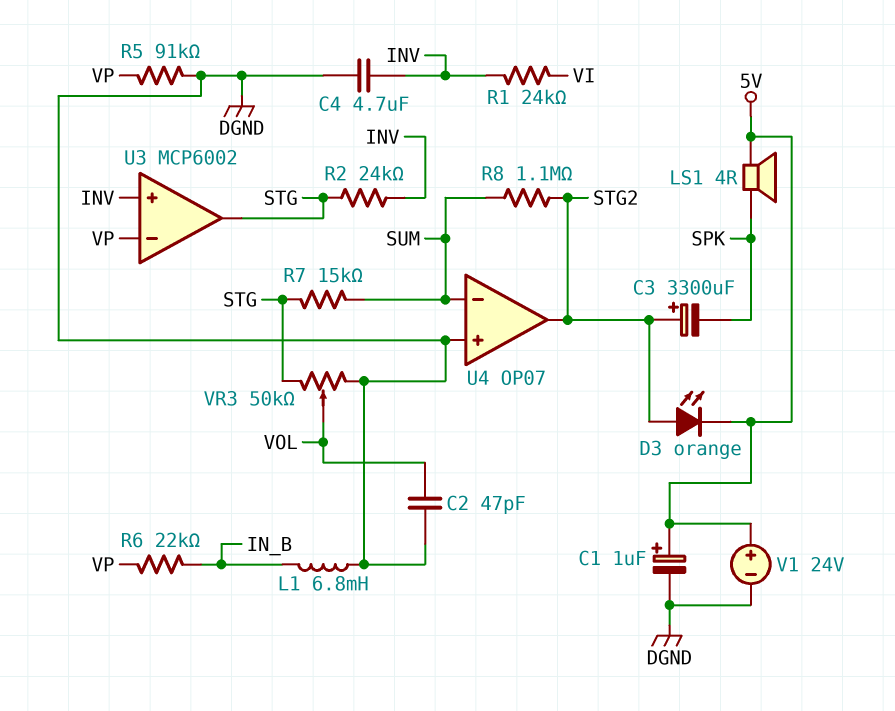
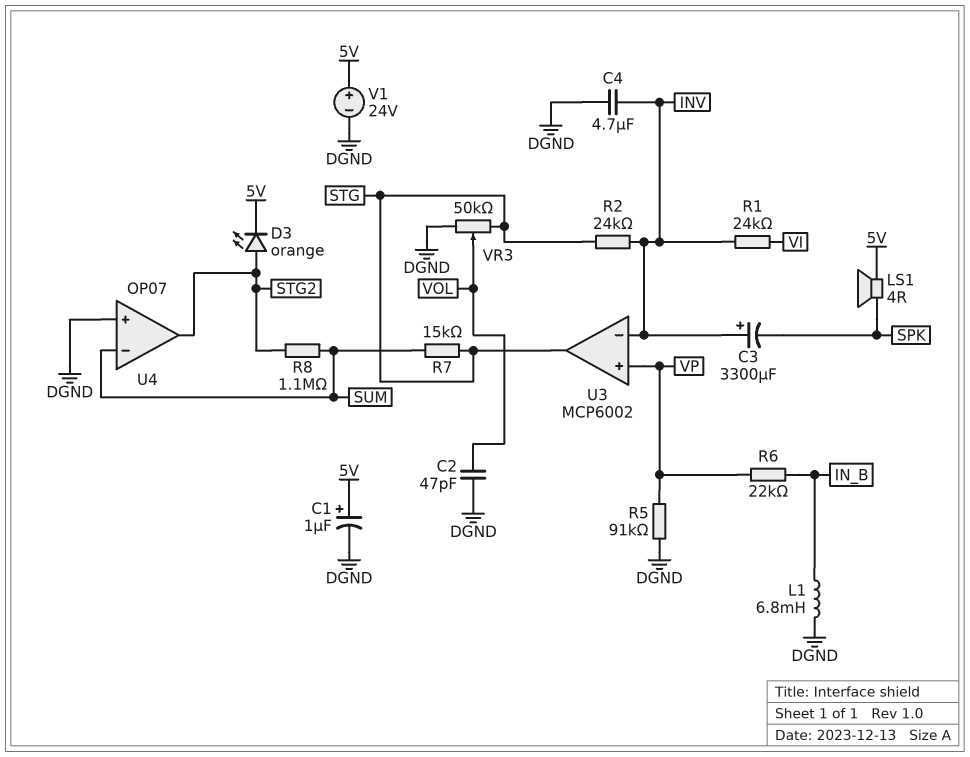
C3: 3300uF (plus STG2, minus SPK) -> 3300uF (plus INV, minus SPK)
U3 pin in+: INV -> VP
U3 pin in-: VP -> INV

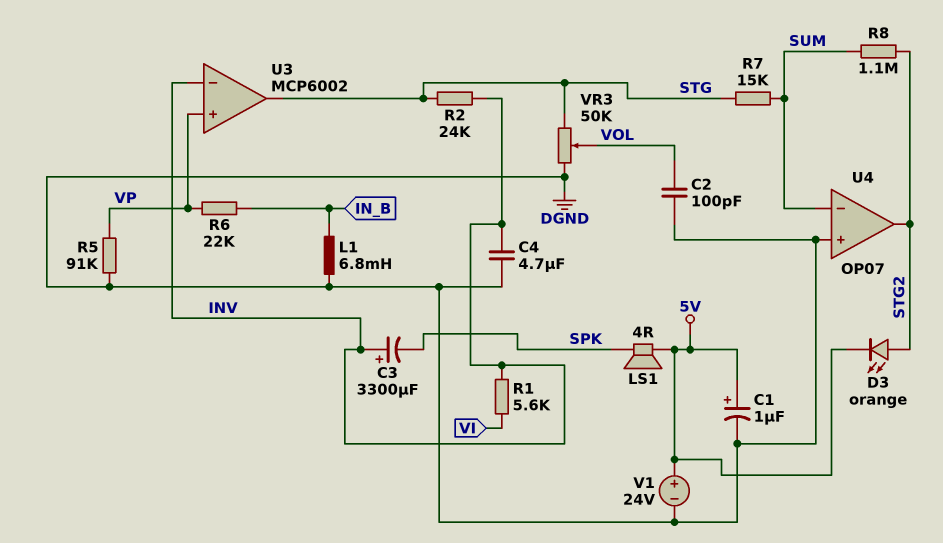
C2: 47pF (DGND, VOL) -> 100pF (DGND, VOL)
R1: 24k (INV, VI) -> 5.6k (INV, VI)

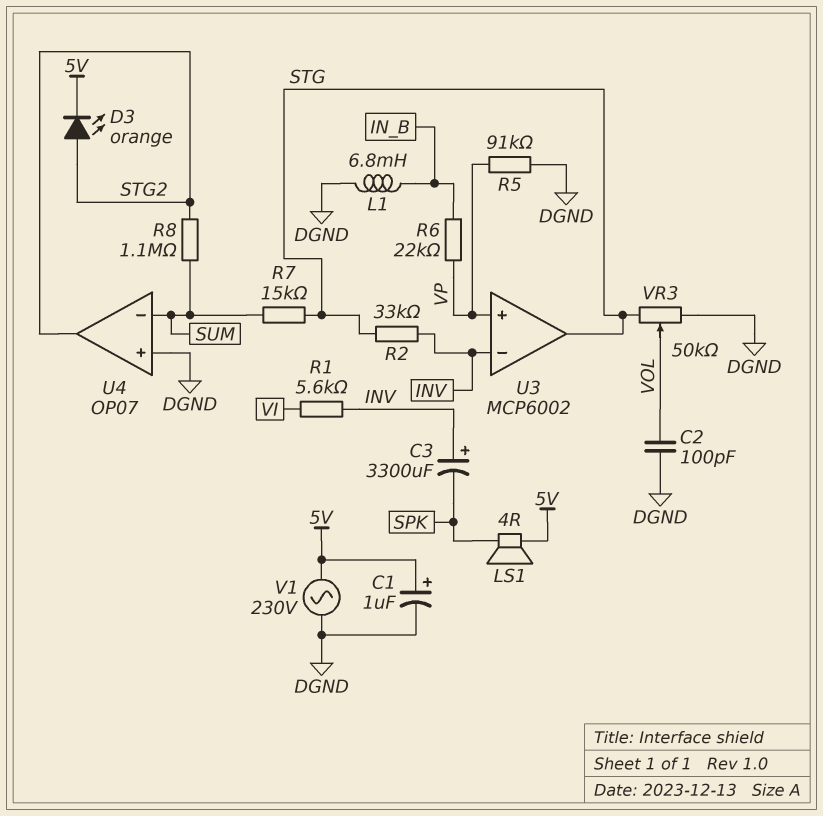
C4: 4.7uF (DGND, INV) -> none
R2: 24k (INV, STG) -> 33k (INV, STG)
V1: 24V (plus 5V, minus DGND) -> AC 230V (5V, DGND)

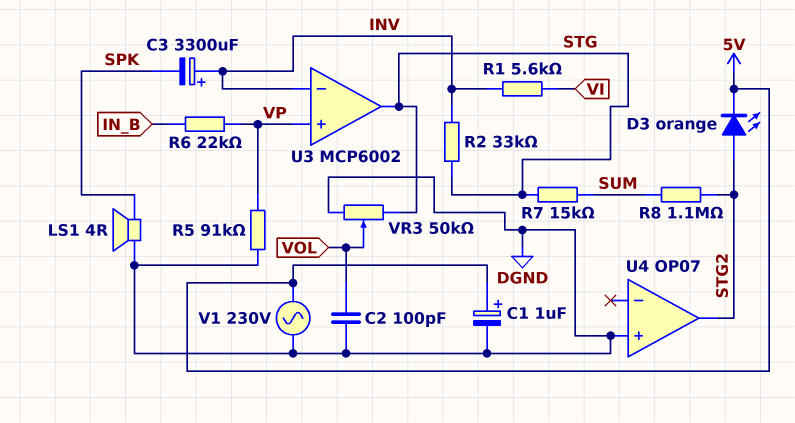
L1: 6.8mH (DGND, IN_B) -> none
LS1: speaker 4R (5V, SPK) -> speaker 4R (DGND, SPK)
U4 pin in-: SUM -> none

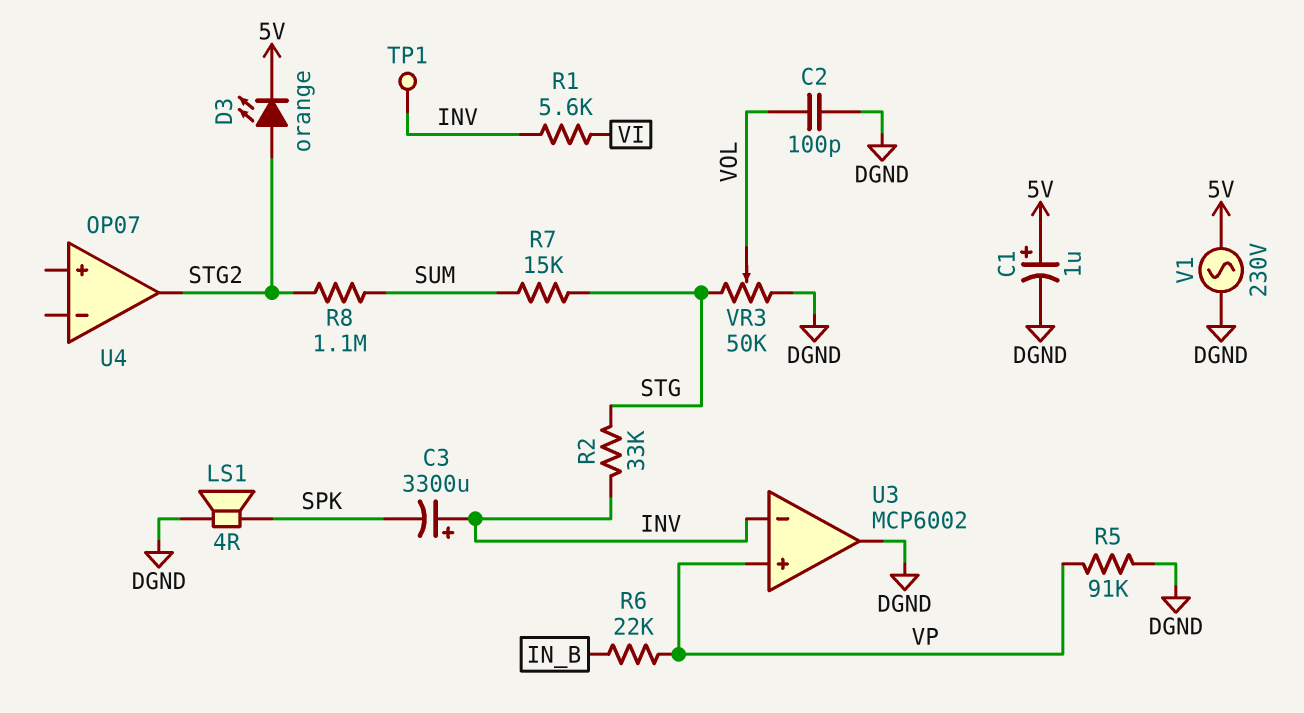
TP1: none -> test point (INV)
U3 pin out: STG -> DGND
U4 pin in+: DGND -> none

